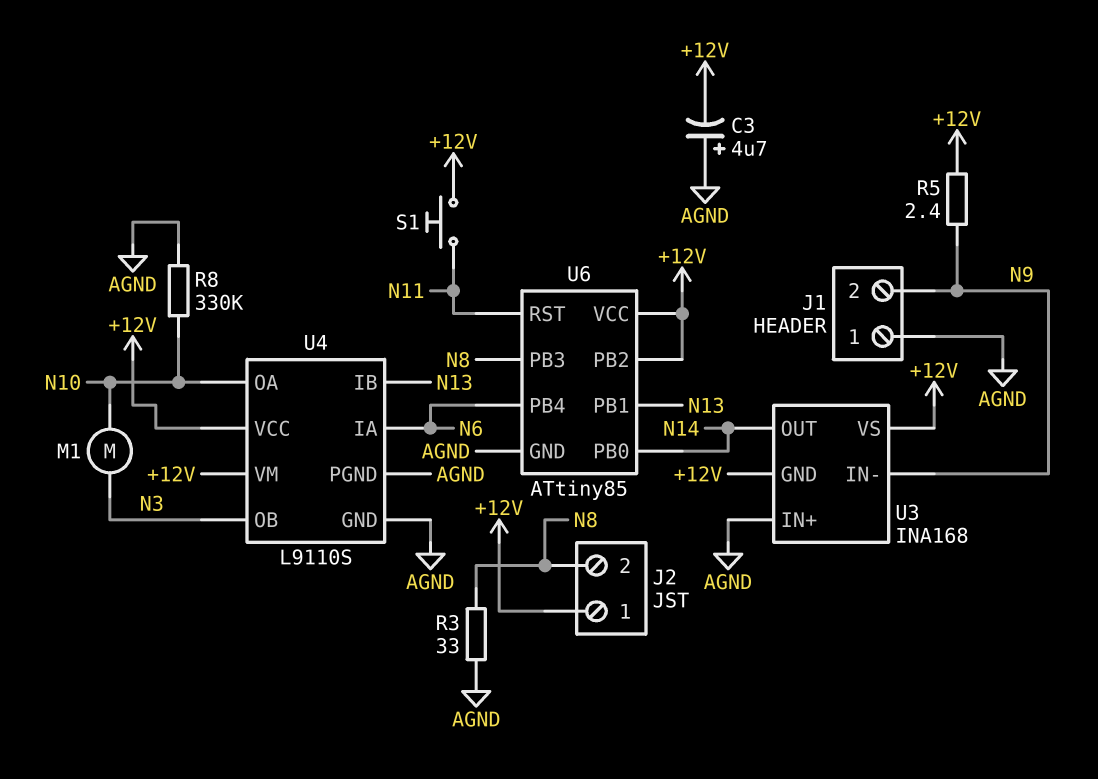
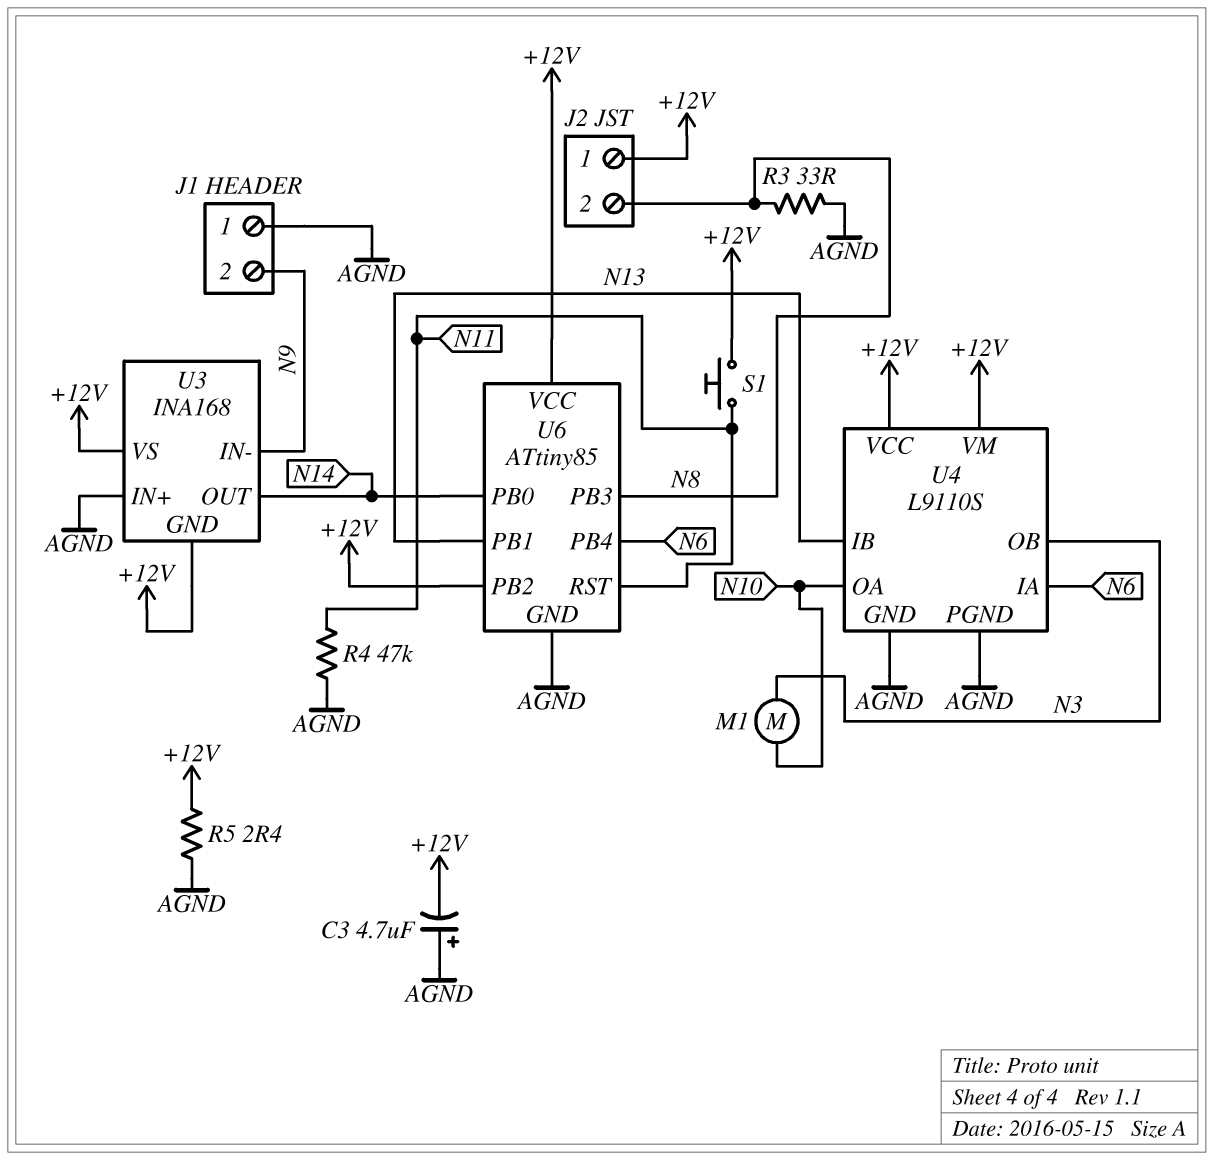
R4: none -> 47k (AGND, N11)
R5: 2.4 (+12V, N9) -> 2.4 (+12V, AGND)
R8: 330k (AGND, N10) -> none

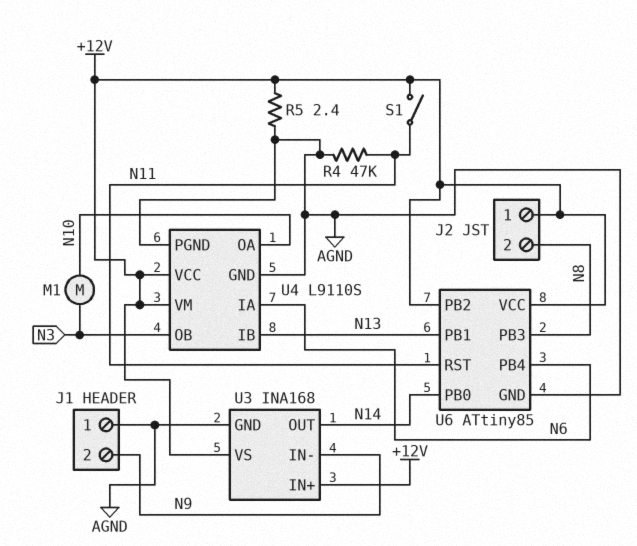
C3: 4.7uF (plus AGND, minus +12V) -> none
R3: 33 (AGND, N8) -> none
S1: button (+12V, N11) -> switch (+12V, N11)
U3 pin GND: +12V -> AGND
U3 pin IN+: AGND -> +12V

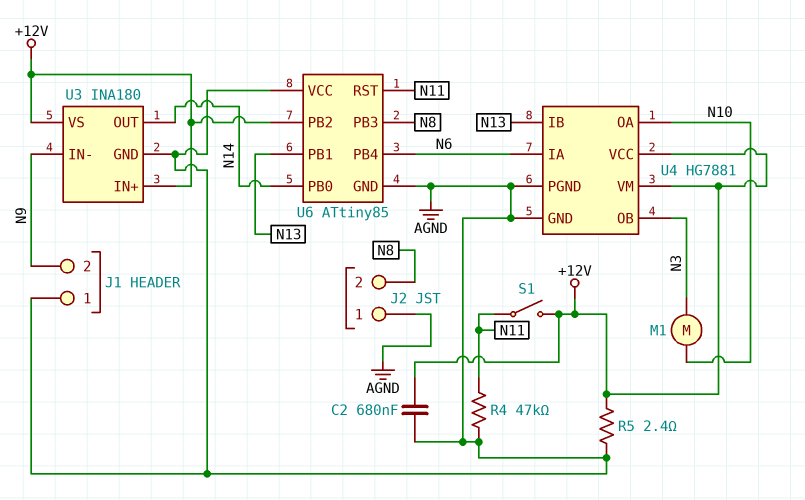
C2: none -> 680nF (+12V, AGND)
J2 pin 1: +12V -> AGND
U3: INA168 -> INA180
U4: L9110S -> HG7881
U6 pin VCC: +12V -> AGND

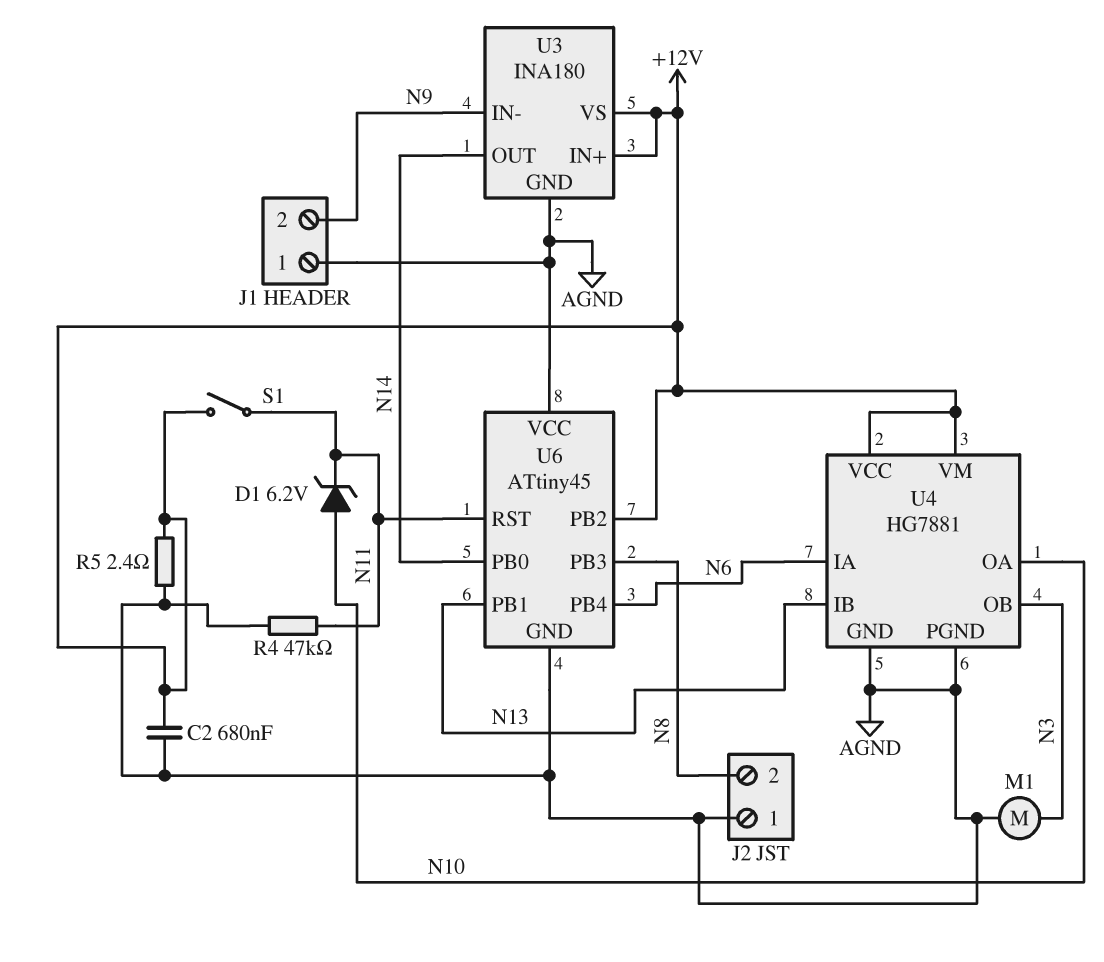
D1: none -> zener 6.2V (A N10, K N11)
M1: motor (N3, N10) -> motor (AGND, N3)
U6: ATtiny85 -> ATtiny45

